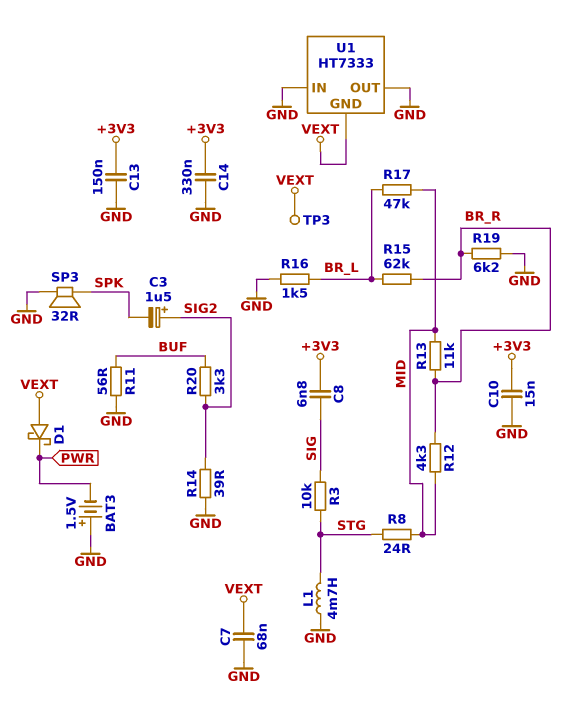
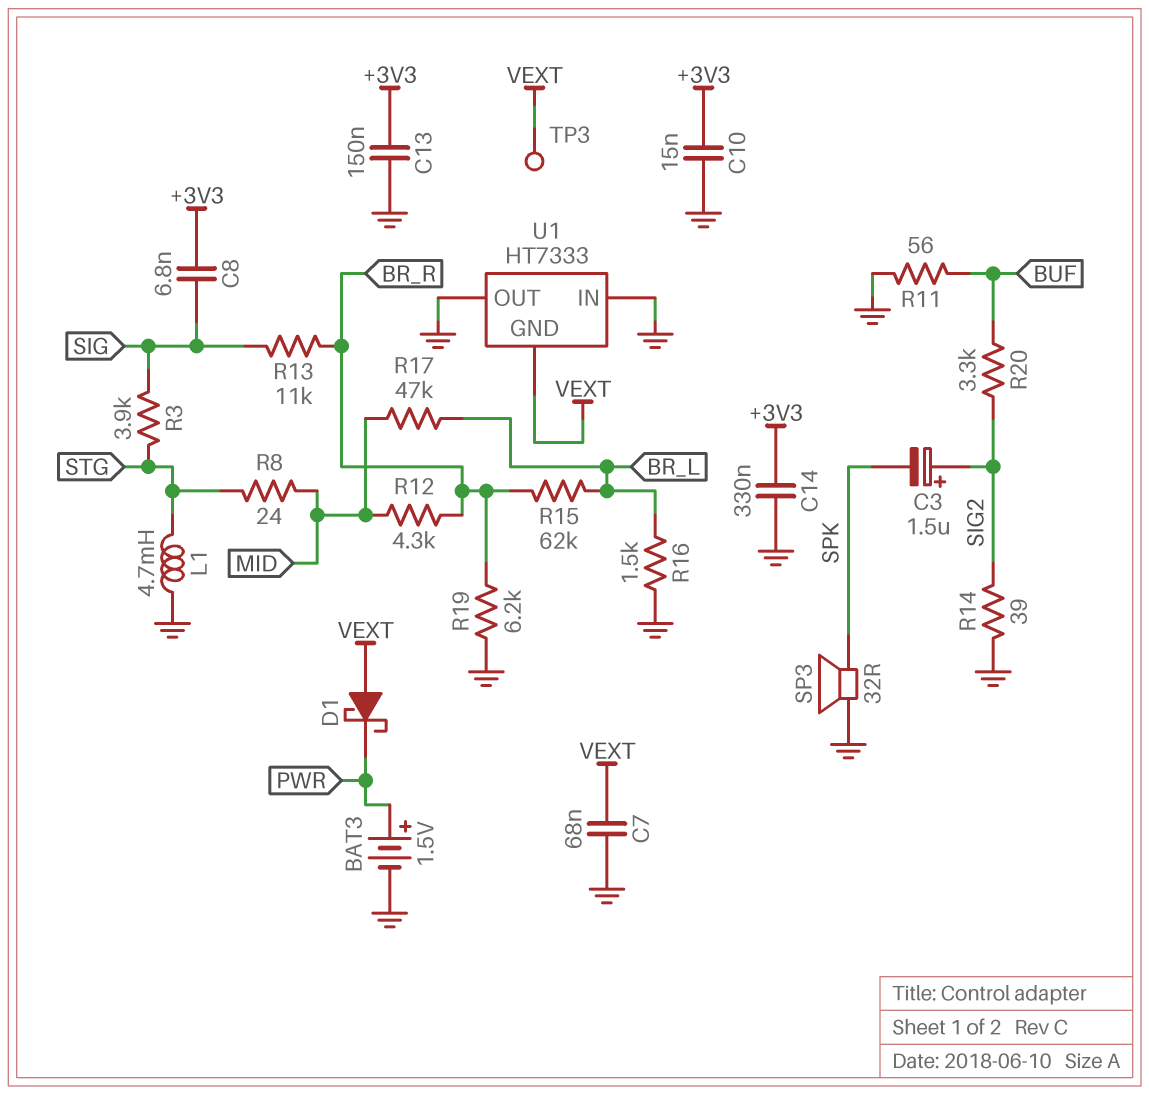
BAT3: 1.5V (plus GND, minus PWR) -> 1.5V (plus PWR, minus GND)
R3: 10k (SIG, STG) -> 3.9k (SIG, STG)
R13: 11k (BR_R, MID) -> 11k (BR_R, SIG)

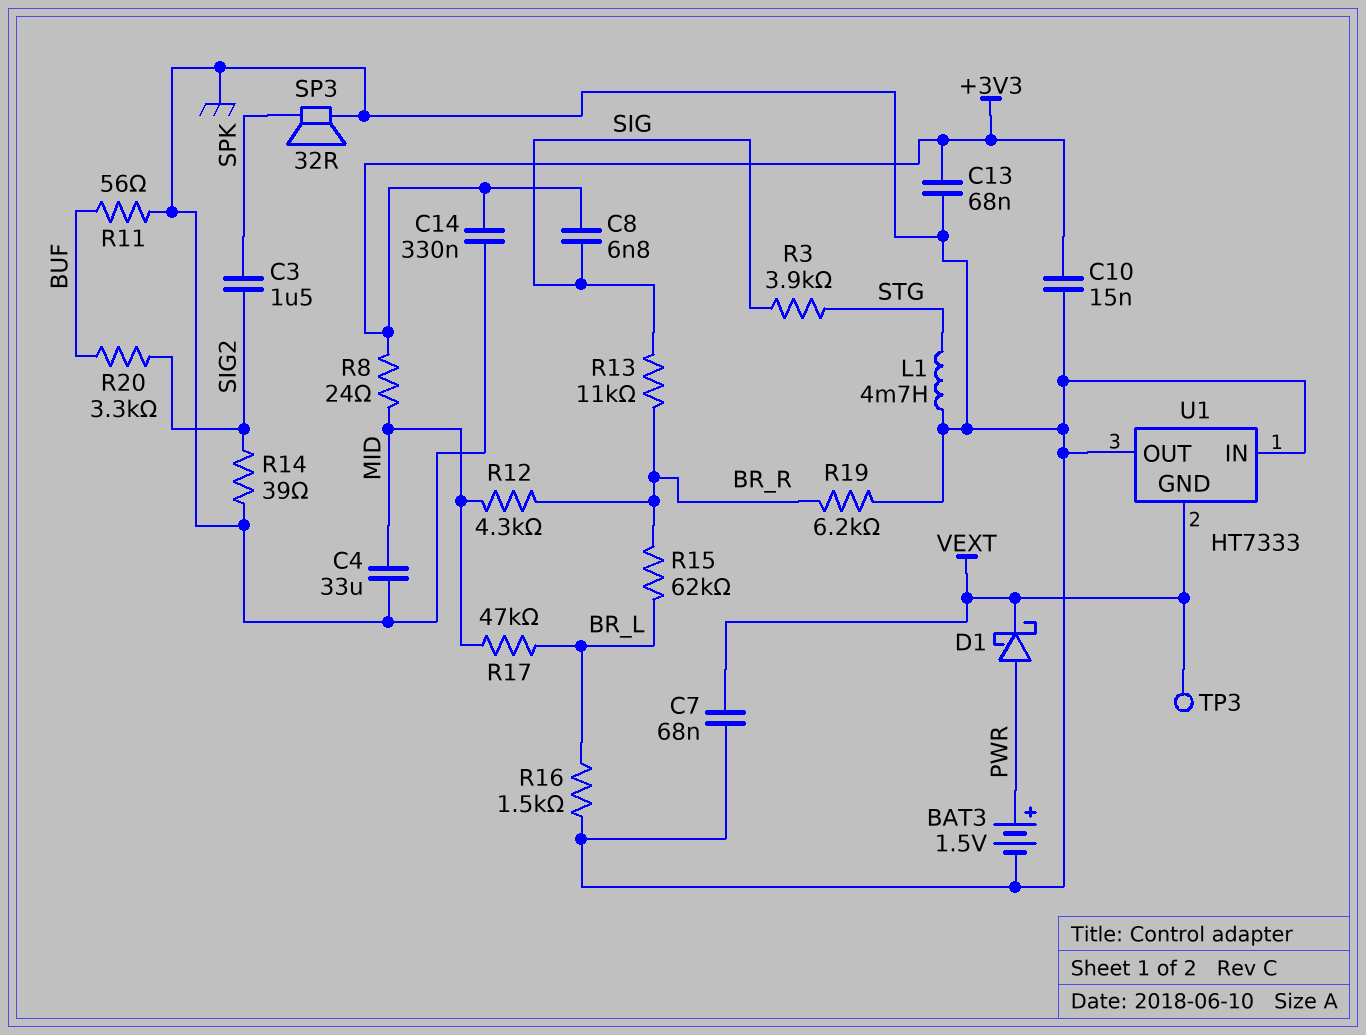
C3: 1.5uF (plus SIG2, minus SPK) -> 1.5uF (SIG2, SPK)
C4: none -> 33uF (GND, MID)
C13: 150nF (+3V3, GND) -> 68nF (+3V3, GND)
D1: schottky (A VEXT, K PWR) -> schottky (A PWR, K VEXT)
R8: 24 (MID, STG) -> 24 (+3V3, MID)

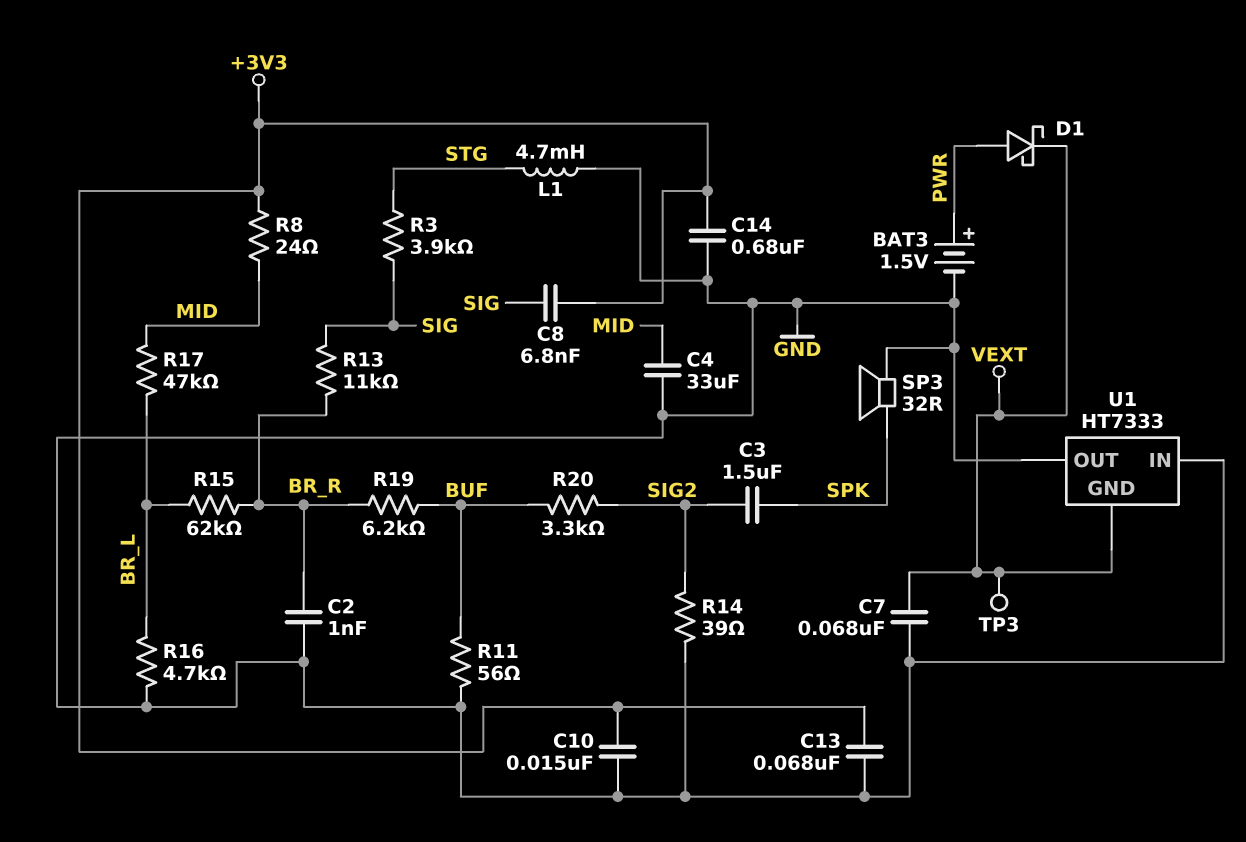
C2: none -> 1nF (BR_R, GND)
C14: 330nF (+3V3, GND) -> 680nF (+3V3, GND)
R12: 4.3k (BR_R, MID) -> none
R16: 1.5k (BR_L, GND) -> 4.7k (BR_L, GND)
R19: 6.2k (BR_R, GND) -> 6.2k (BR_R, BUF)

